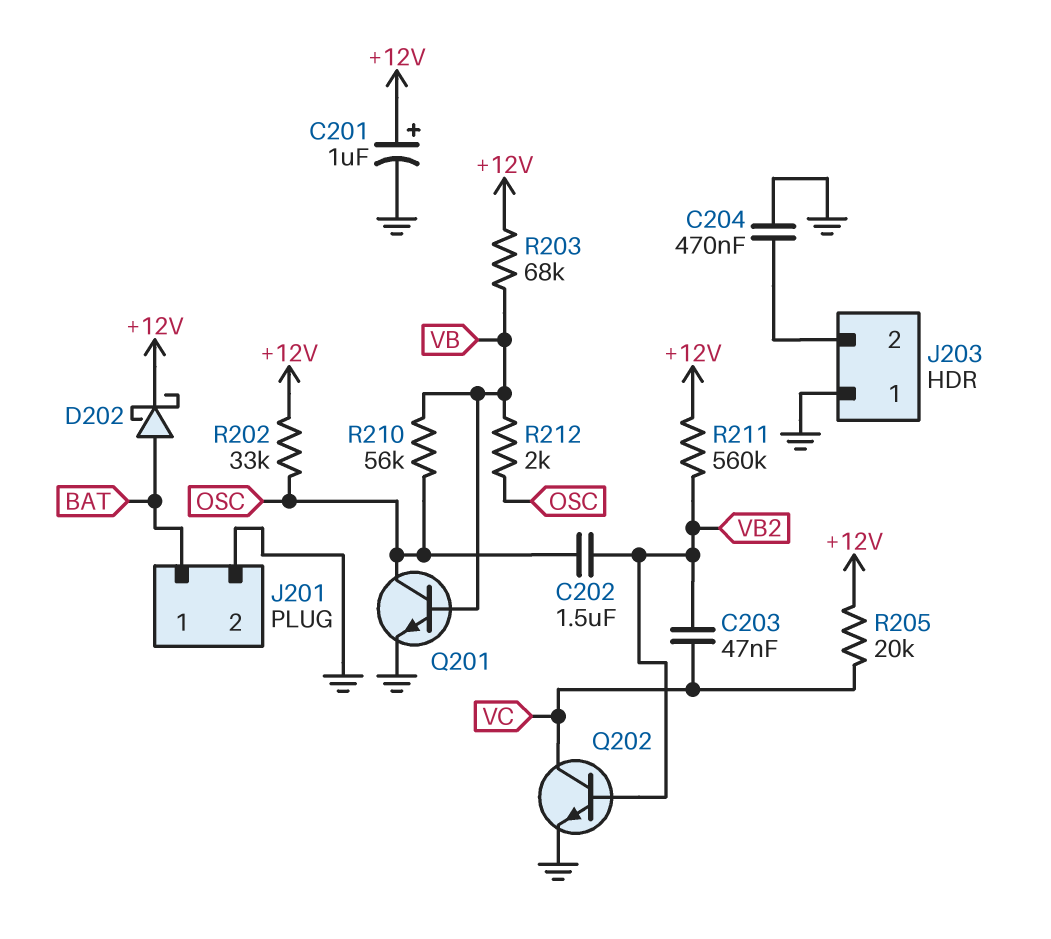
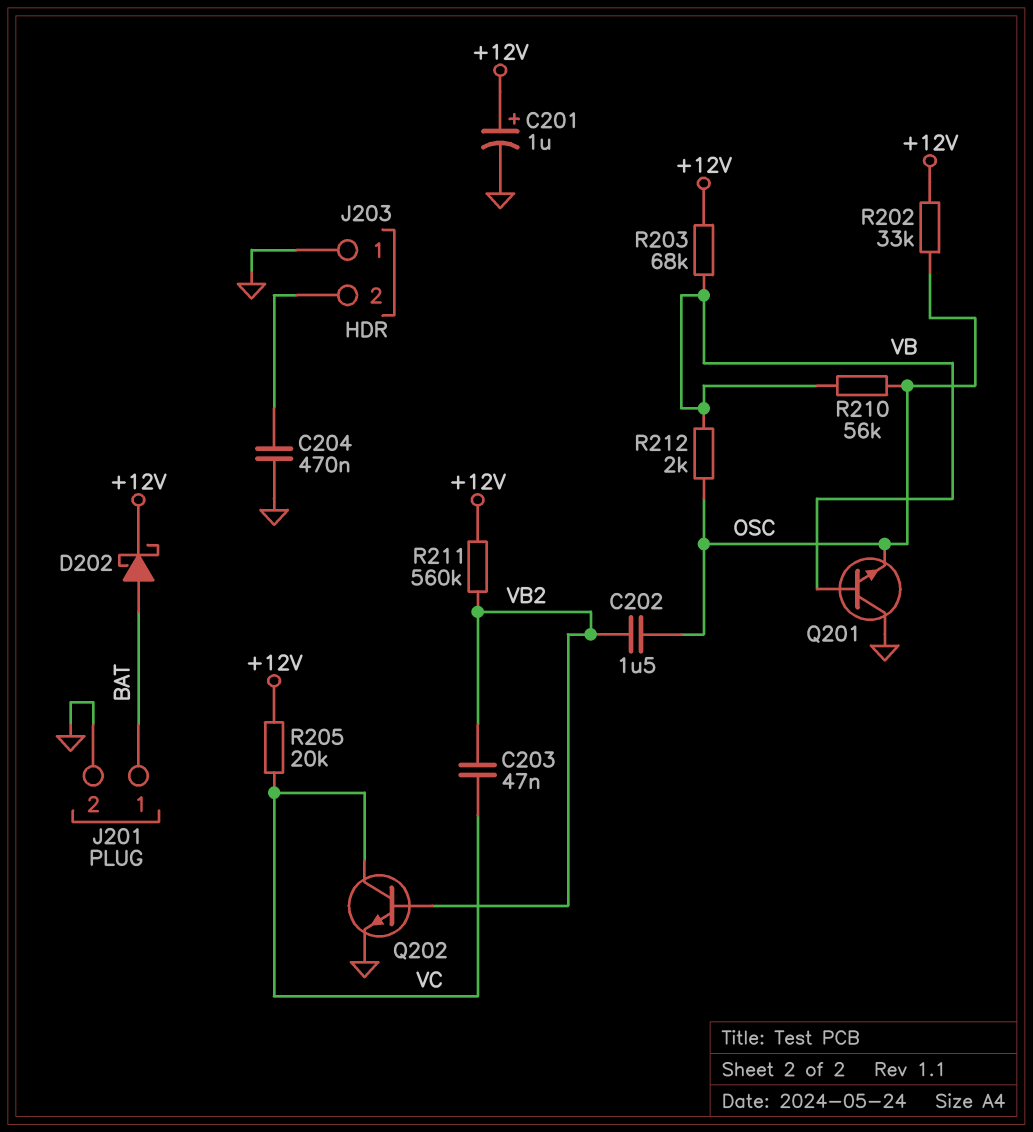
Q201: NPN (B VB, C OSC, E GND) -> NPN (B VB, C GND, E OSC)

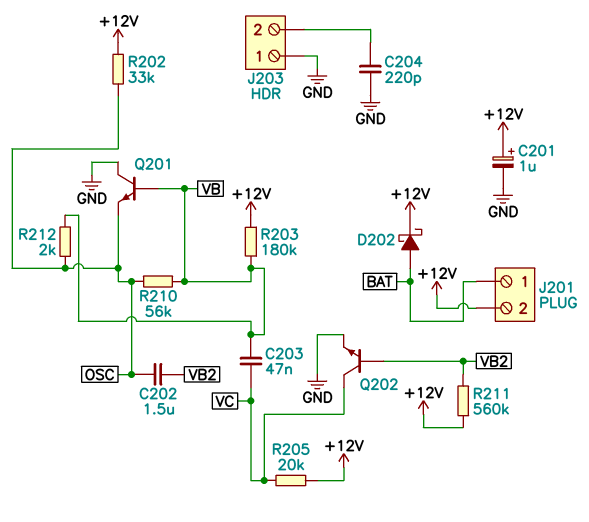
C203: 47nF (VB2, VC) -> 47nF (VB, VC)
C204: 470nF (GND, J203/2) -> 220pF (GND, J203/2)
J201 pin 2: GND -> +12V
R203: 68k (+12V, VB) -> 180k (+12V, VB)

